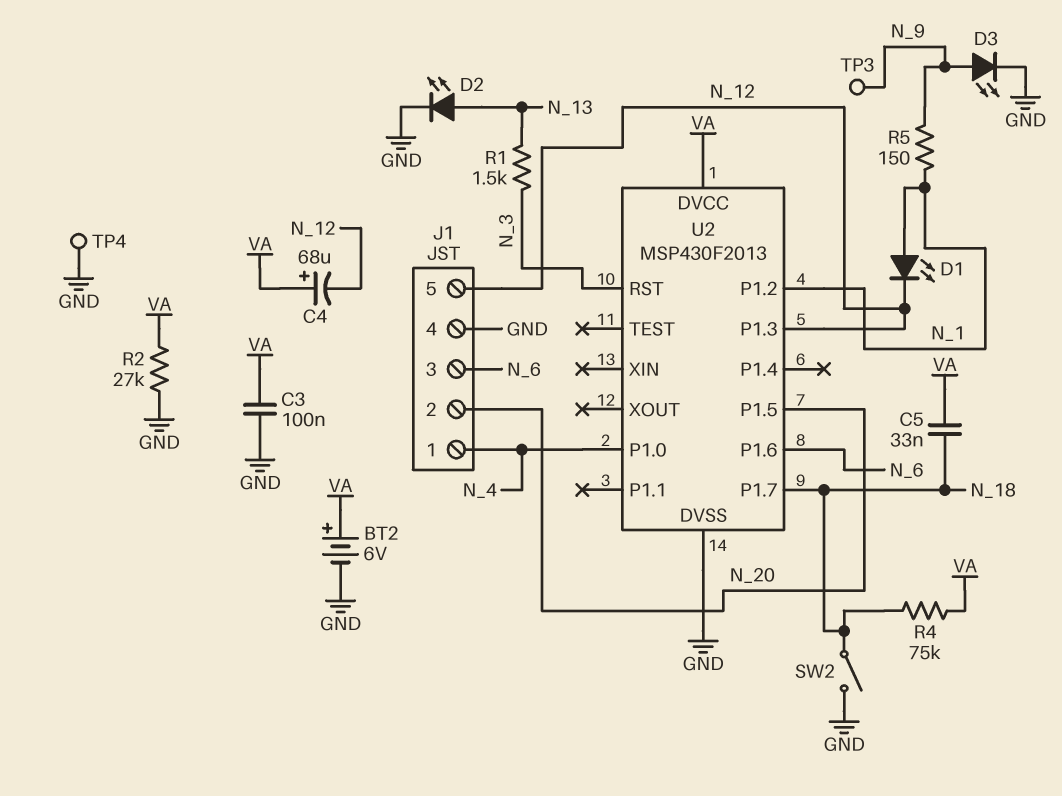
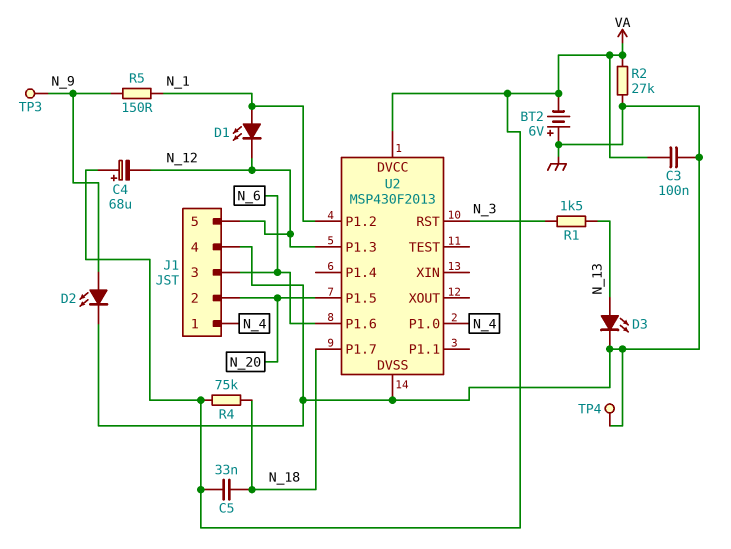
BT2: 6V (plus VA, minus GND) -> 6V (plus GND, minus VA)
D2: LED (A N_13, K GND) -> LED (A N_9, K GND)
D3: LED (A N_9, K GND) -> LED (A N_13, K GND)
SW2: switch (GND, N_18) -> none

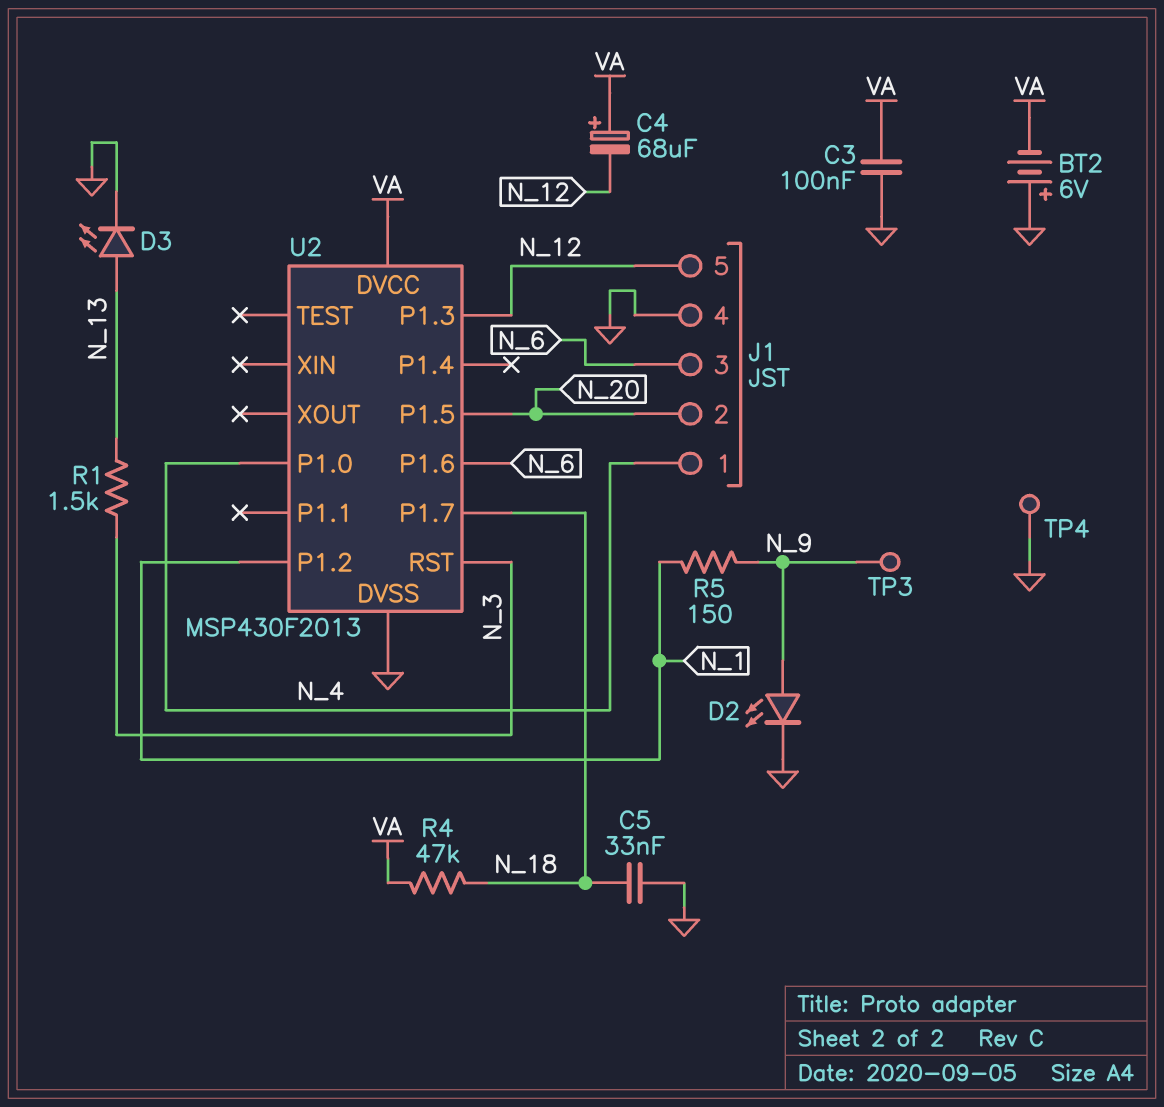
C5: 33nF (N_18, VA) -> 33nF (GND, N_18)
D1: LED (A N_1, K N_12) -> none
R2: 27k (GND, VA) -> none
R4: 75k (N_18, VA) -> 47k (N_18, VA)

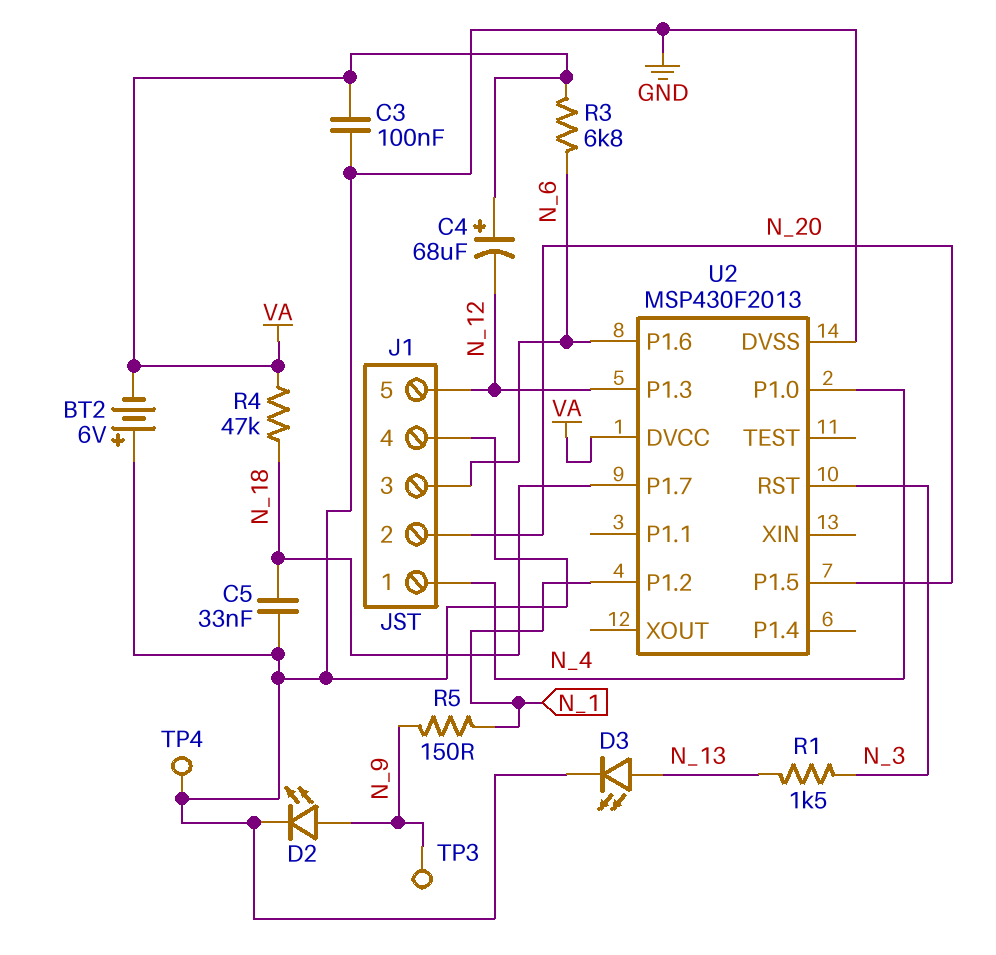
R3: none -> 6.8k (N_6, VA)

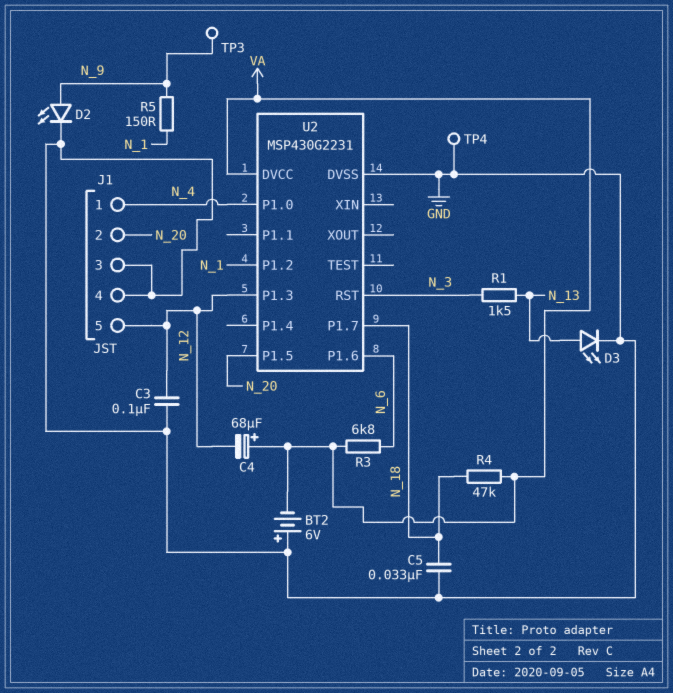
C3: 100nF (GND, VA) -> 100nF (GND, N_12)
J1 pin 3: N_6 -> GND
U2: MSP430F2013 -> MSP430G2231

